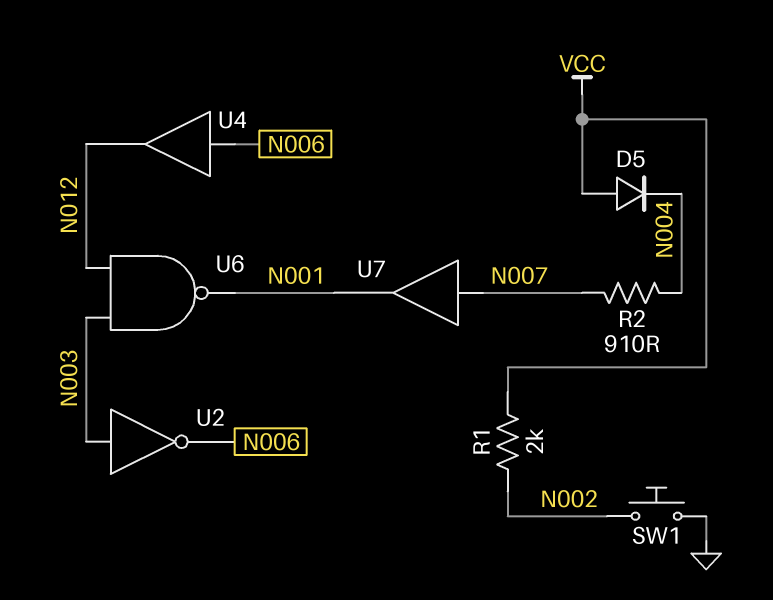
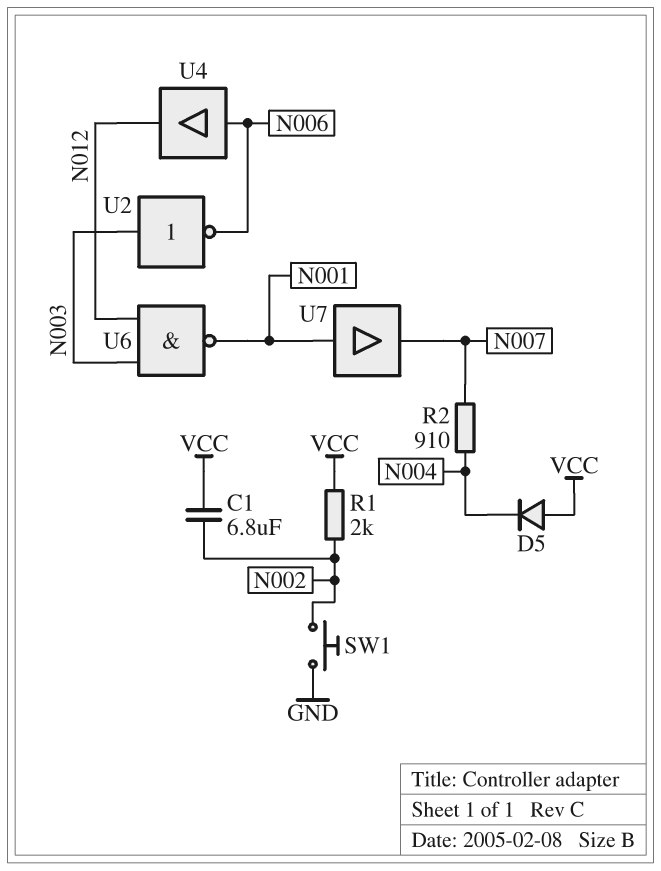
C1: none -> 6.8uF (N002, VCC)
U7: buffer (in N007, out N001) -> buffer (in N001, out N007)

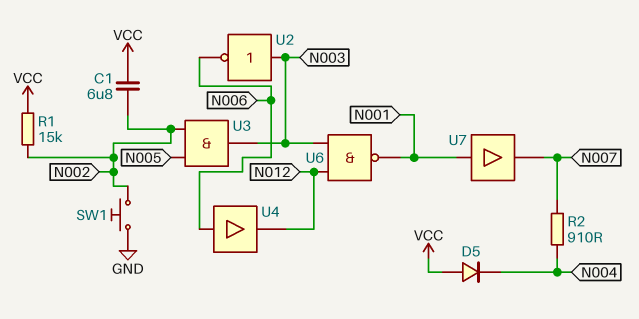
R1: 2k (N002, VCC) -> 15k (N002, VCC)
U3: none -> AND (in N002, in N005, out N003)

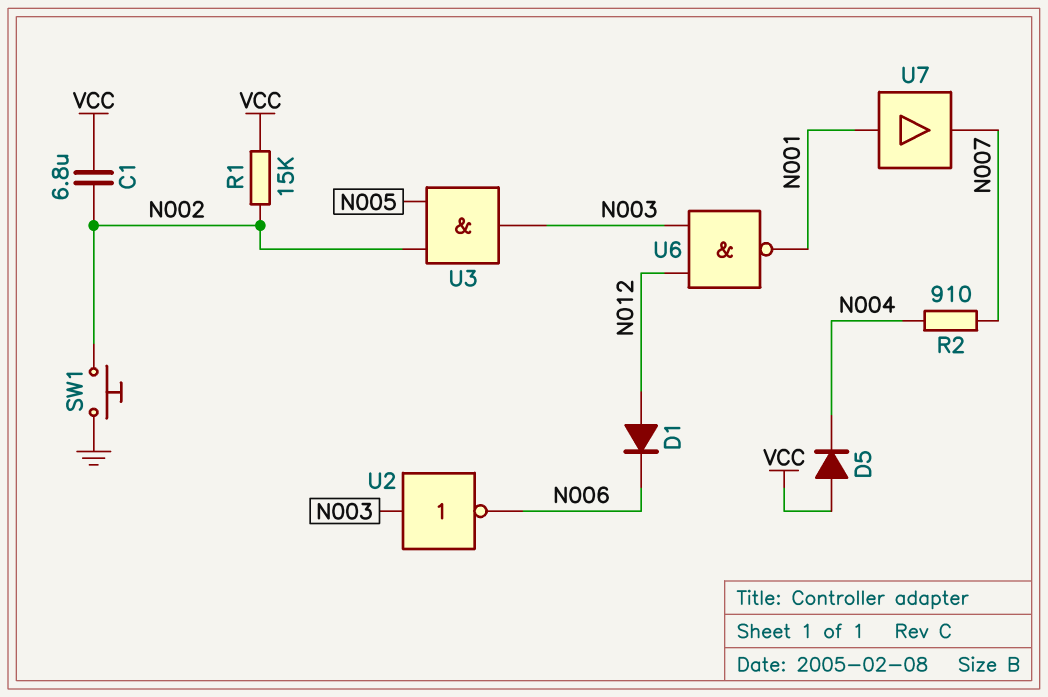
D1: none -> diode (A N012, K N006)
U4: buffer (in N006, out N012) -> none

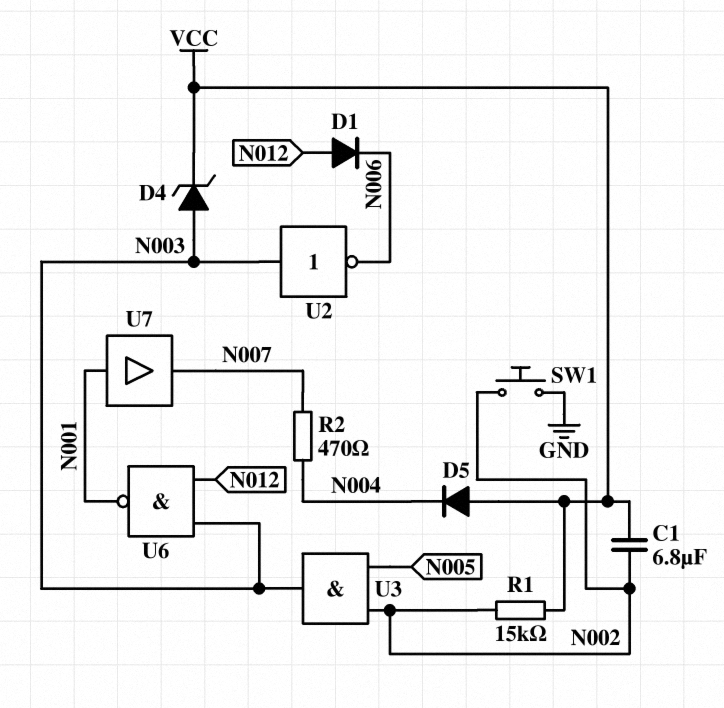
D4: none -> zener (A N003, K VCC)
R2: 910 (N004, N007) -> 470 (N004, N007)

